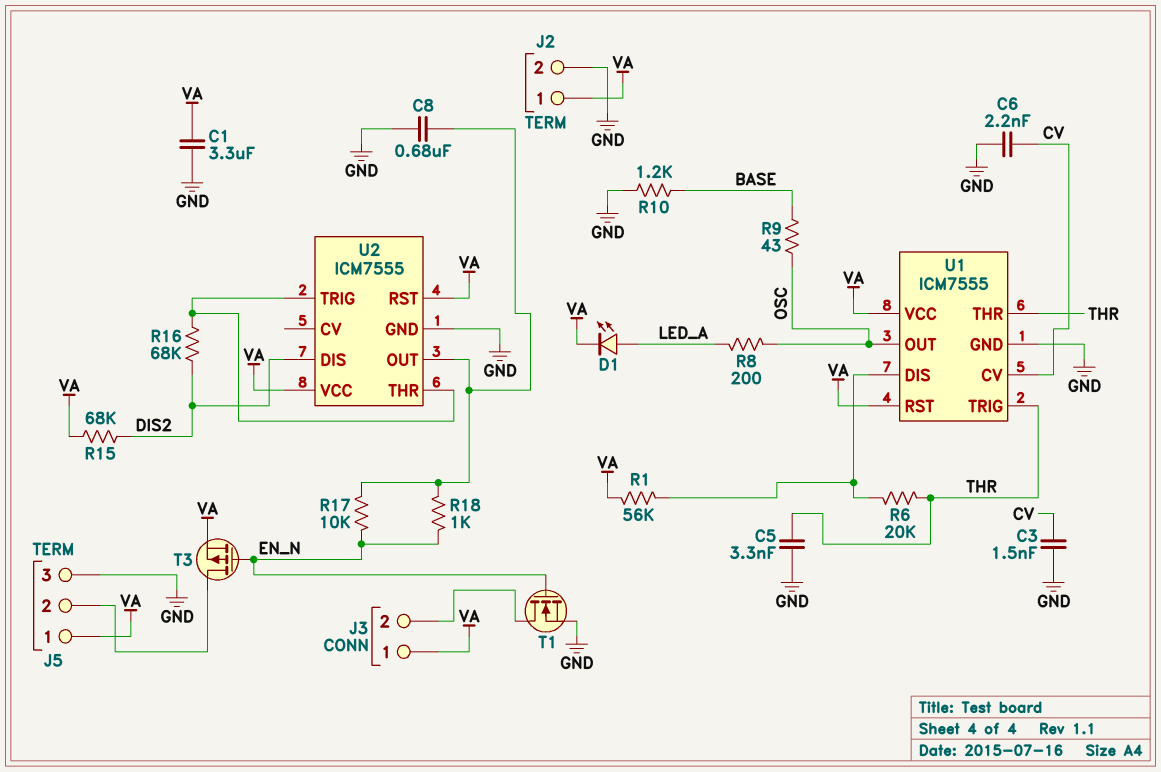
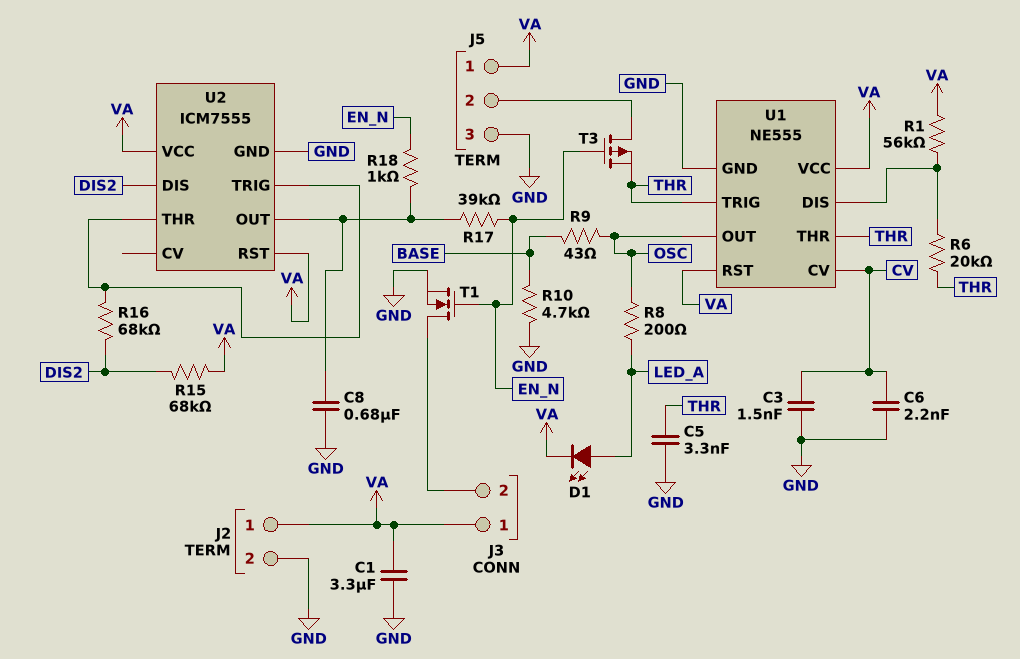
R10: 1.2k (BASE, GND) -> 4.7k (BASE, GND)
R17: 10k (EN_N, U2/OUT) -> 39k (EN_N, U2/OUT)
T3: PMOS (G EN_N, D J5/2, S VA) -> PMOS (G EN_N, D J5/2, S THR)
U1: ICM7555 -> NE555

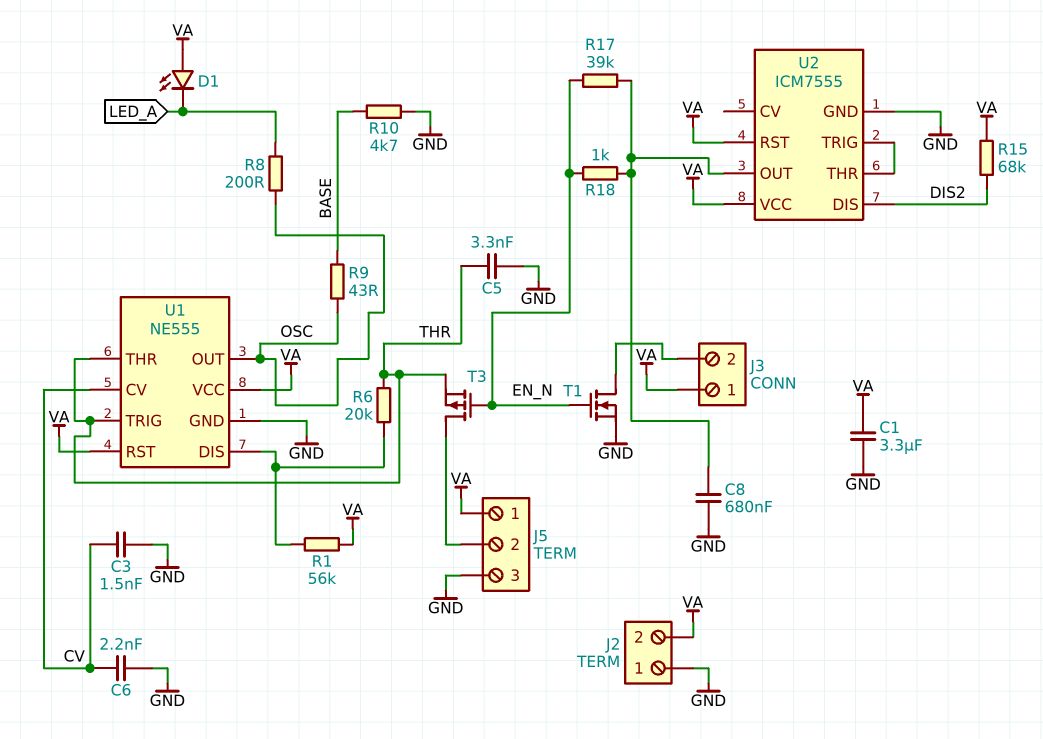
D1: LED (A LED_A, K VA) -> LED (A VA, K LED_A)
J2 pin 1: VA -> GND
J2 pin 2: GND -> VA
R16: 68k (DIS2, U2/THR) -> none

